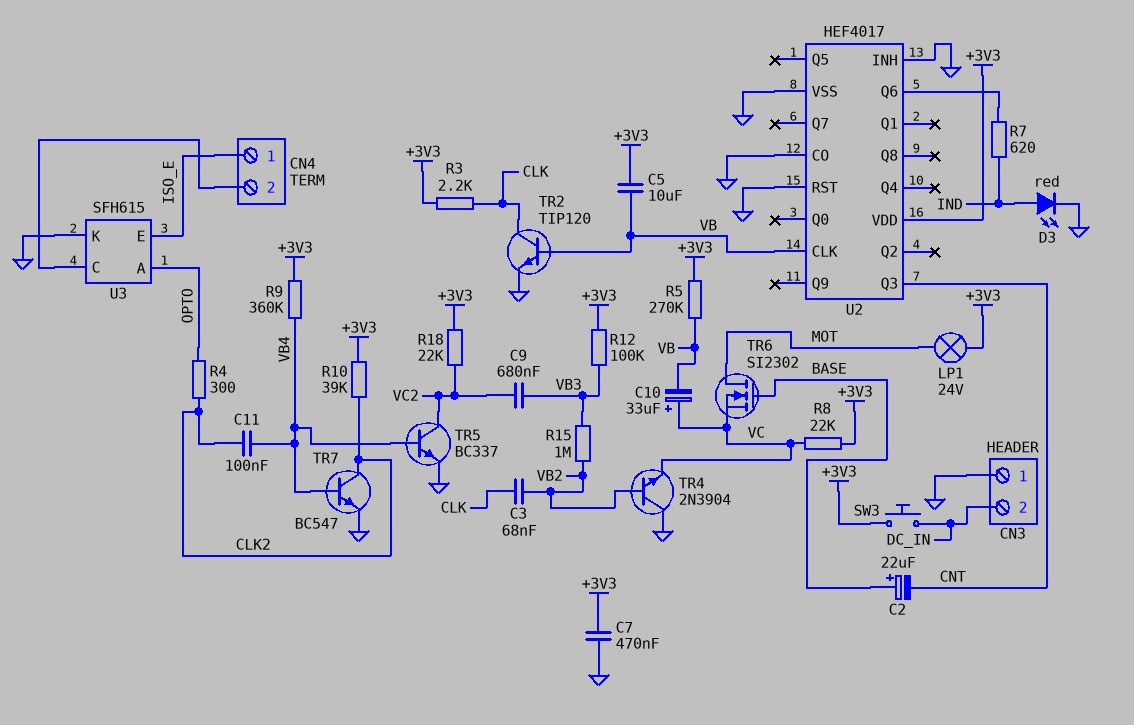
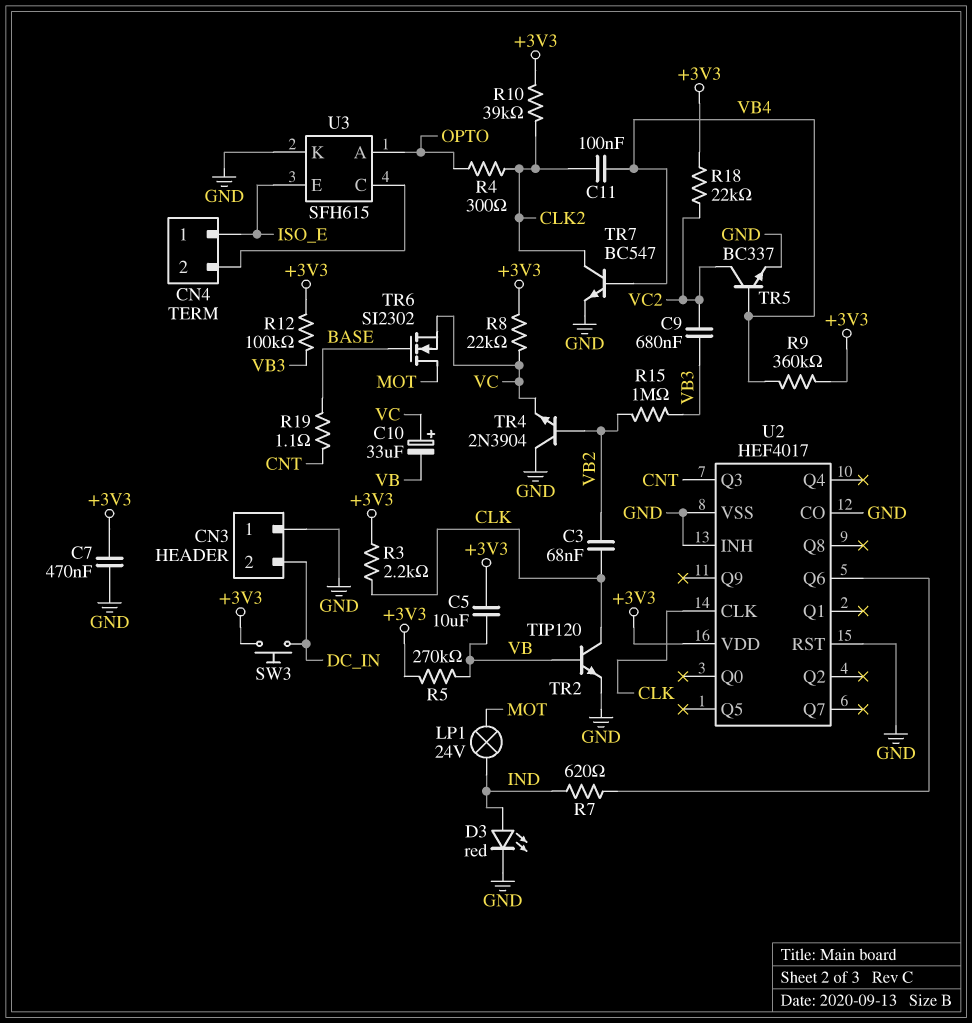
C2: 22uF (plus BASE, minus CNT) -> none
LP1: lamp 24V (+3V3, MOT) -> lamp 24V (IND, MOT)
R19: none -> 1.1 (BASE, CNT)
U2 pin CLK: VB -> CLK

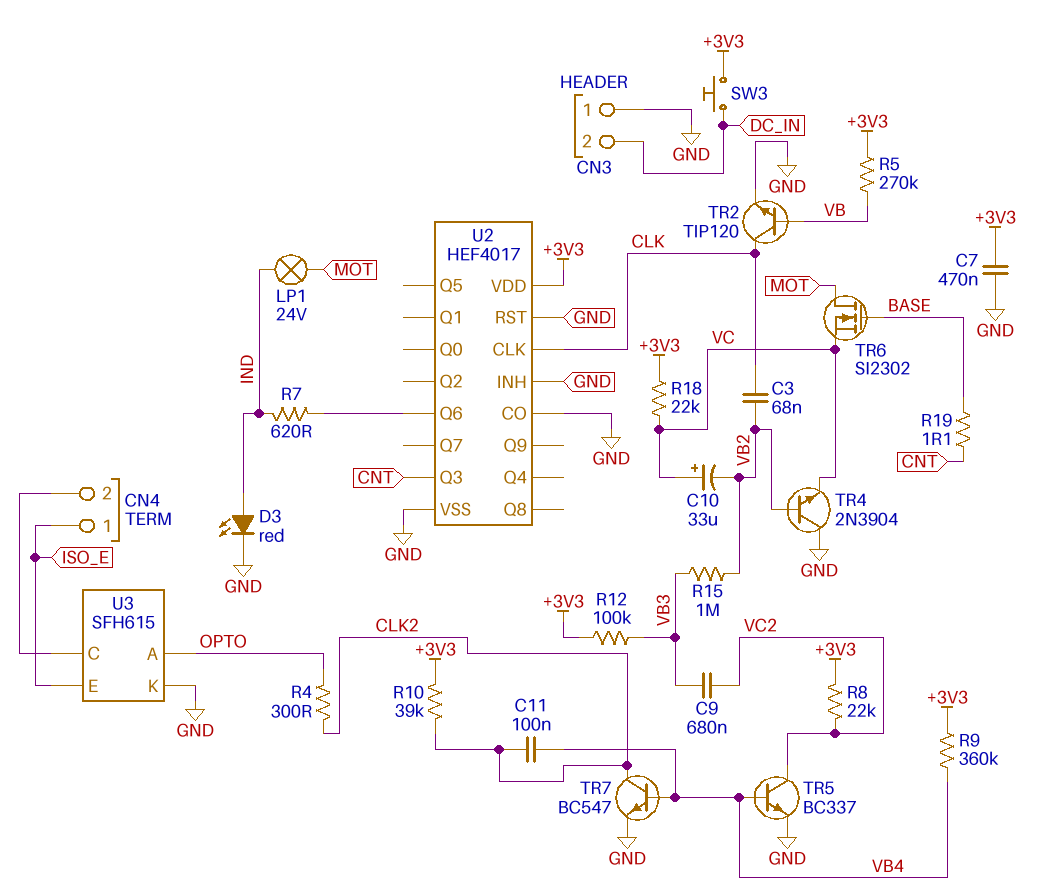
C5: 10uF (+3V3, VB) -> none
C10: 33uF (plus VC, minus VB) -> 33uF (plus VC, minus VB2)
R3: 2.2k (+3V3, CLK) -> none
R8: 22k (+3V3, VC) -> 22k (+3V3, VC2)
R18: 22k (+3V3, VC2) -> 22k (+3V3, VC)

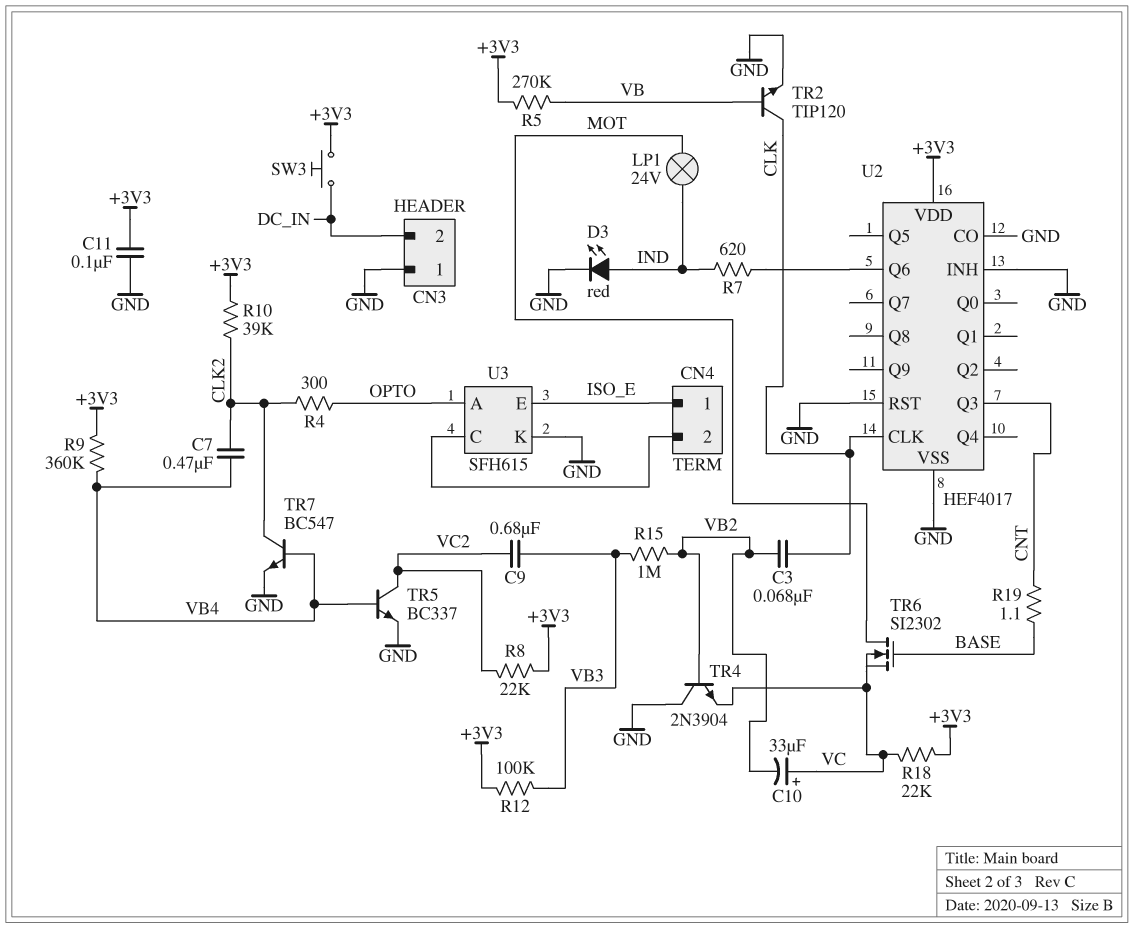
C7: 470nF (+3V3, GND) -> 470nF (CLK2, VB4)
C11: 100nF (CLK2, VB4) -> 100nF (+3V3, GND)

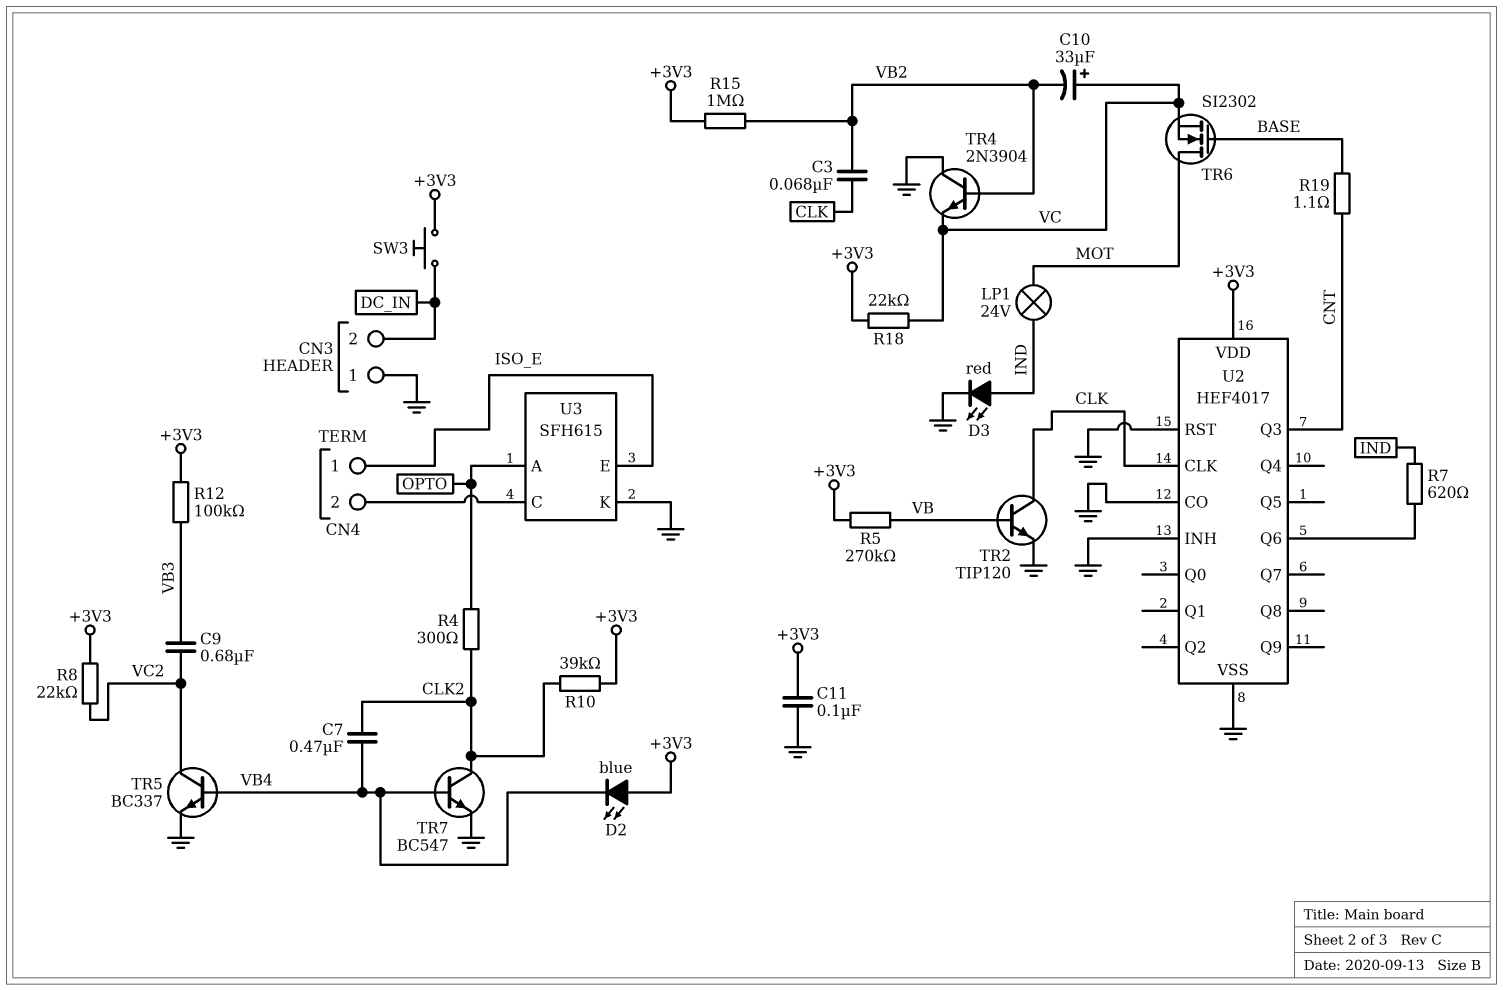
D2: none -> LED blue (A +3V3, K VB4)
R9: 360k (+3V3, VB4) -> none
R15: 1M (VB2, VB3) -> 1M (+3V3, VB2)

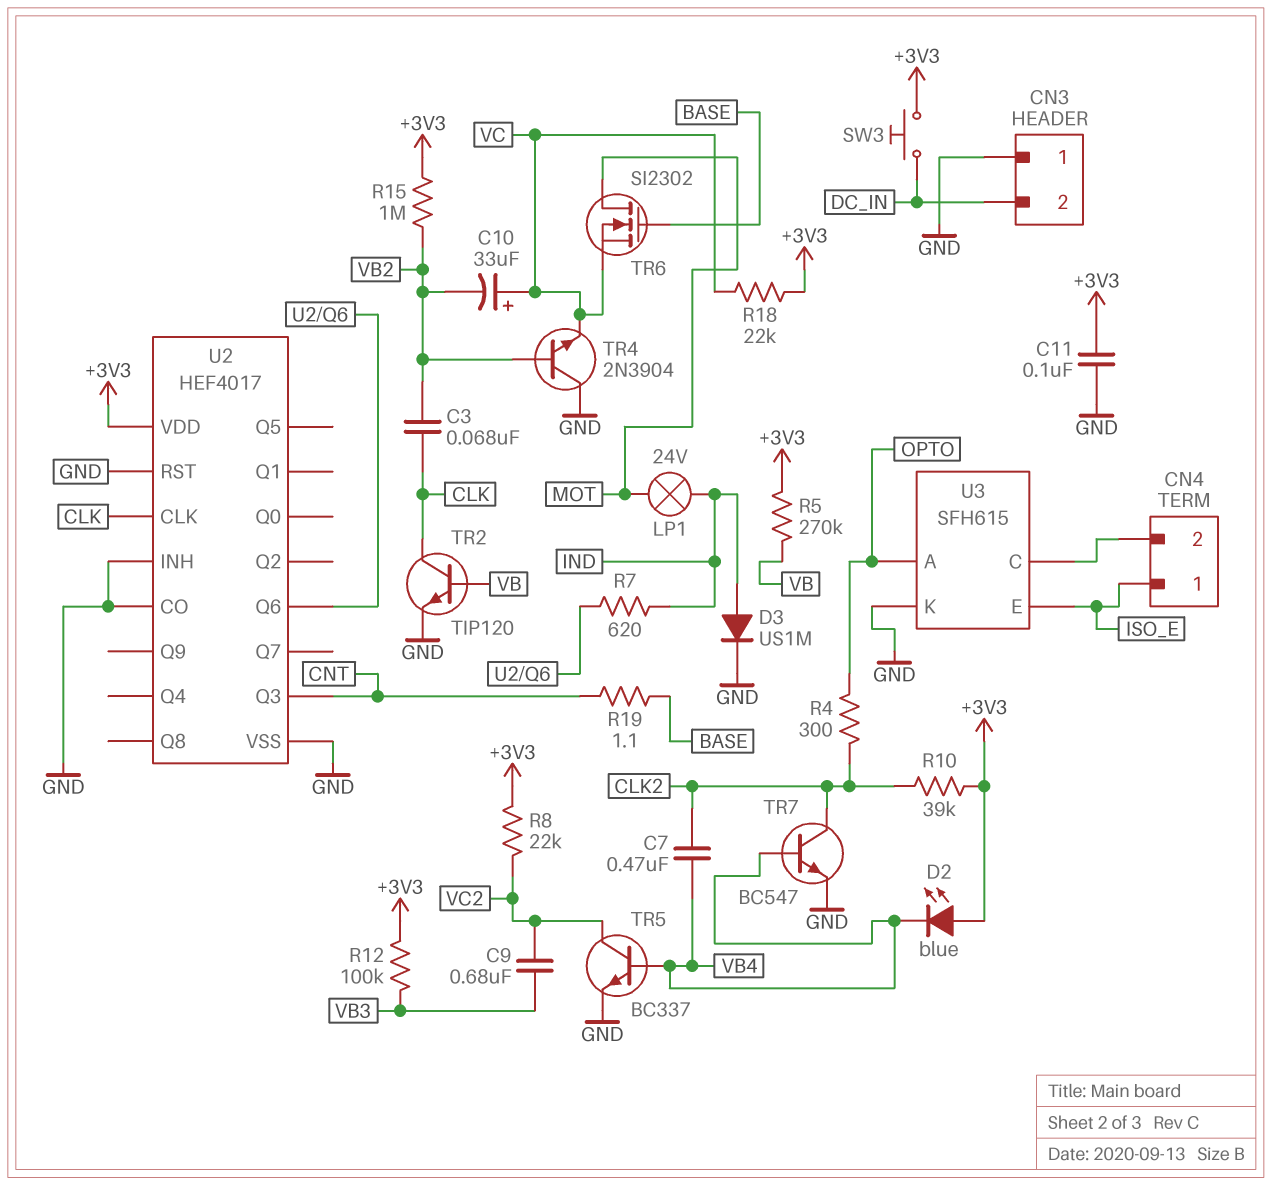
D3: LED red (A IND, K GND) -> diode US1M (A IND, K GND)

